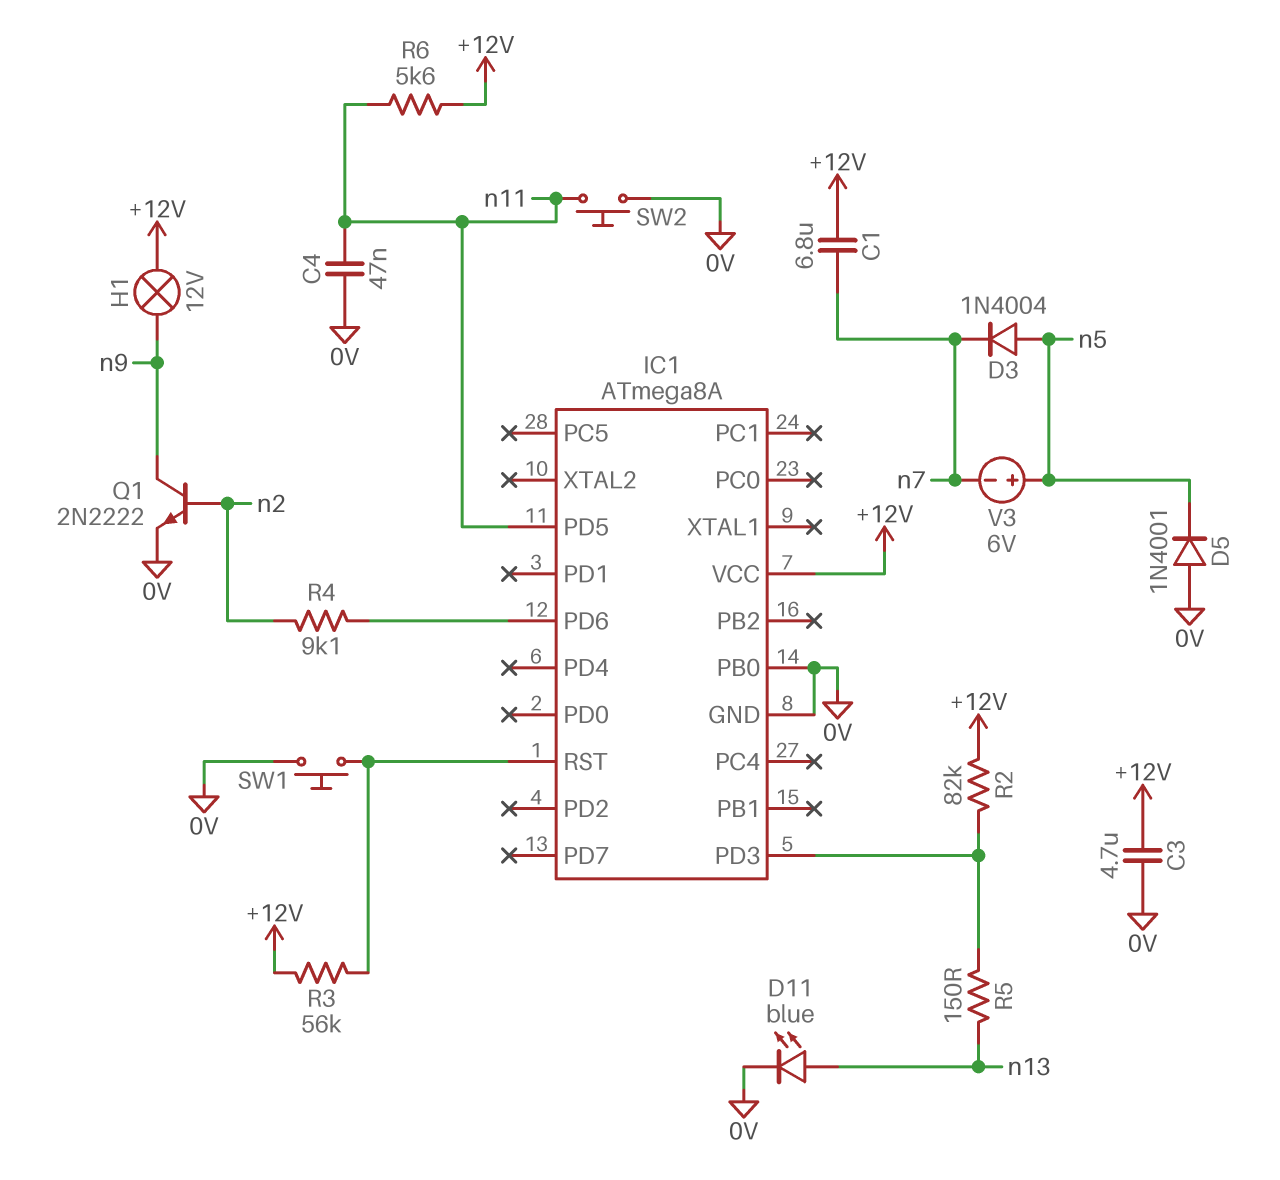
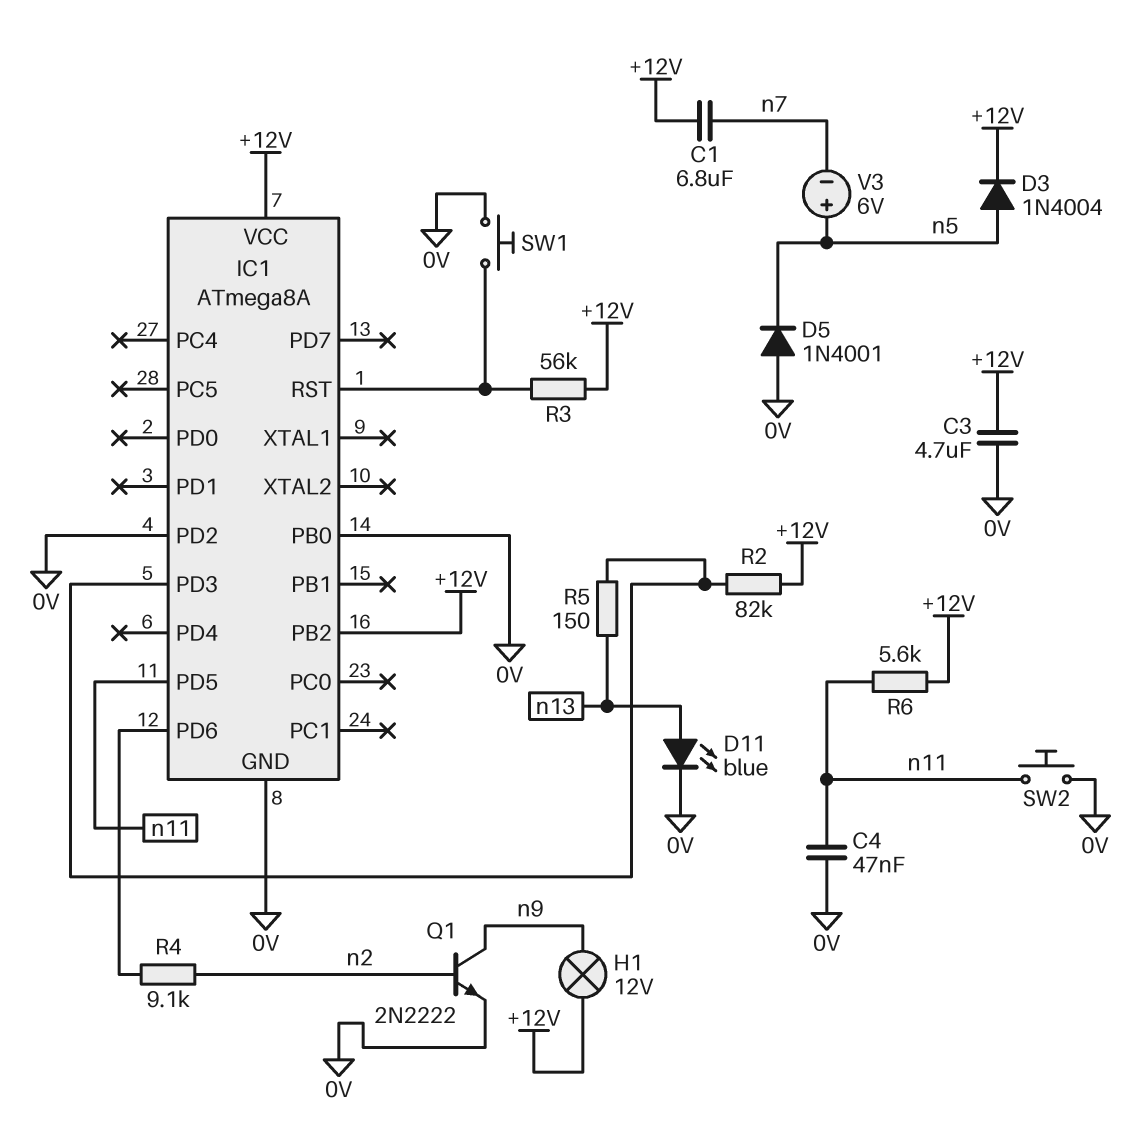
D3: diode 1N4004 (A n5, K n7) -> diode 1N4004 (A n5, K +12V)
IC1 pin PB2: none -> +12V
IC1 pin PD2: none -> 0V

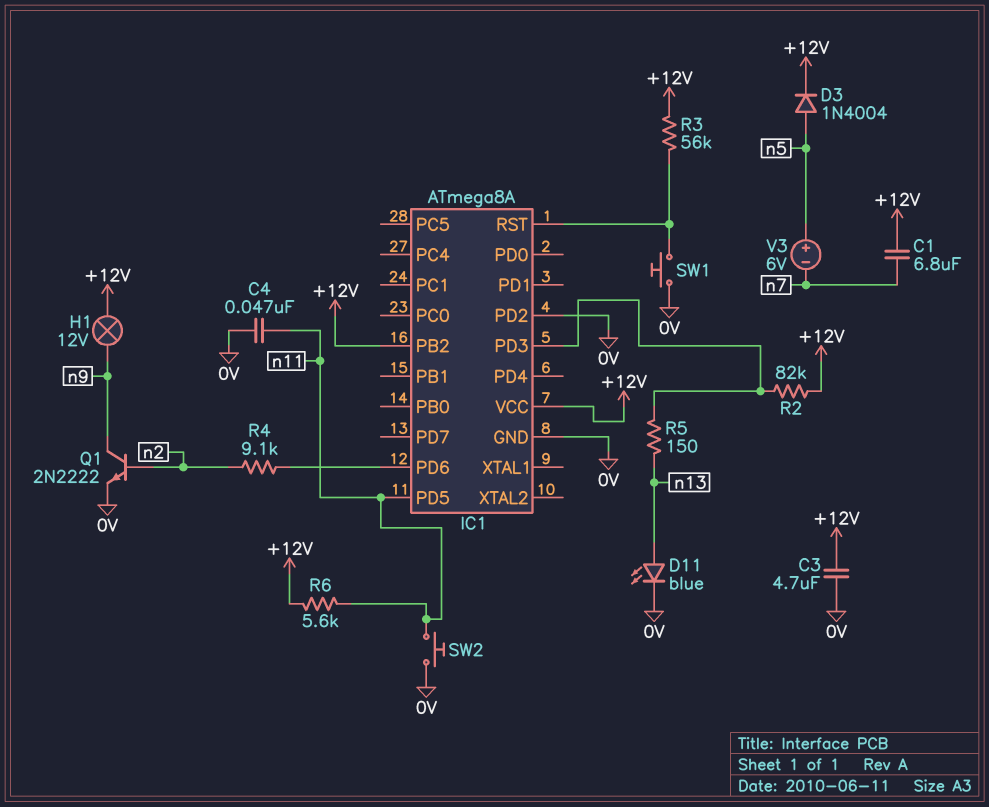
D5: diode 1N4001 (A 0V, K n5) -> none
IC1 pin PB0: 0V -> none

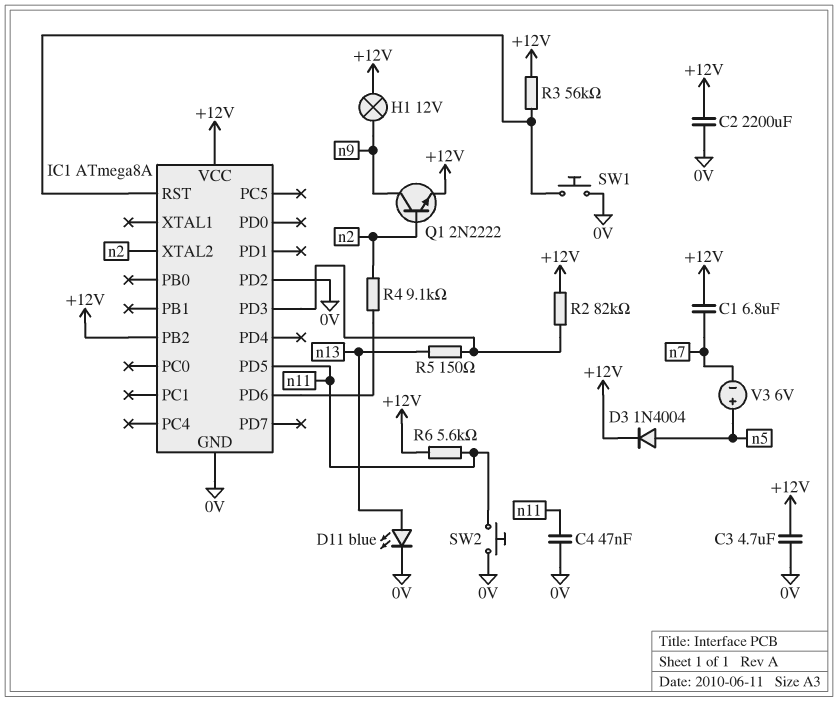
C2: none -> 2200uF (+12V, 0V)
IC1 pin XTAL2: none -> n2
Q1: NPN 2N2222 (B n2, C n9, E 0V) -> NPN 2N2222 (B n2, C n9, E +12V)

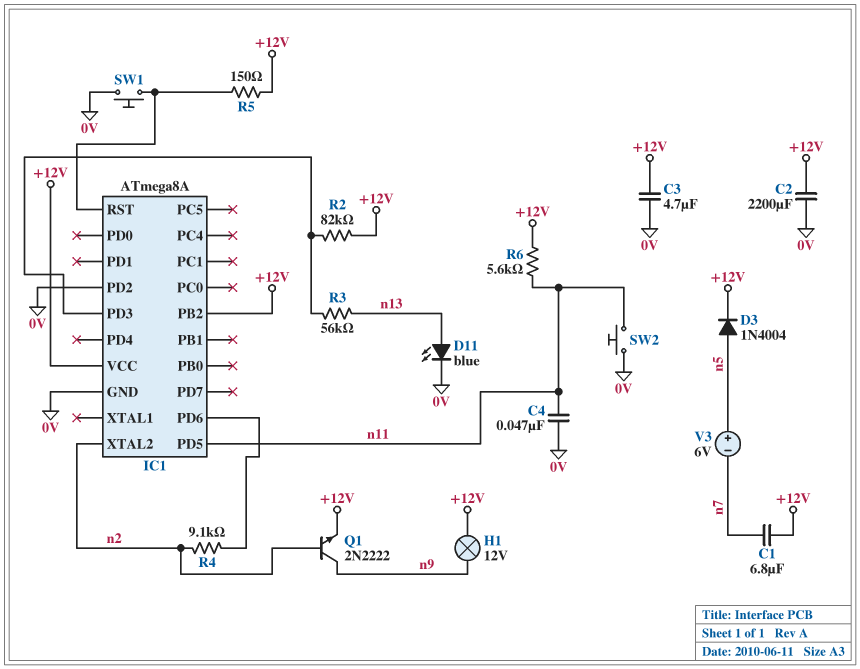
R3: 56k (+12V, IC1/RST) -> 56k (IC1/PD3, n13)
R5: 150 (IC1/PD3, n13) -> 150 (+12V, IC1/RST)

